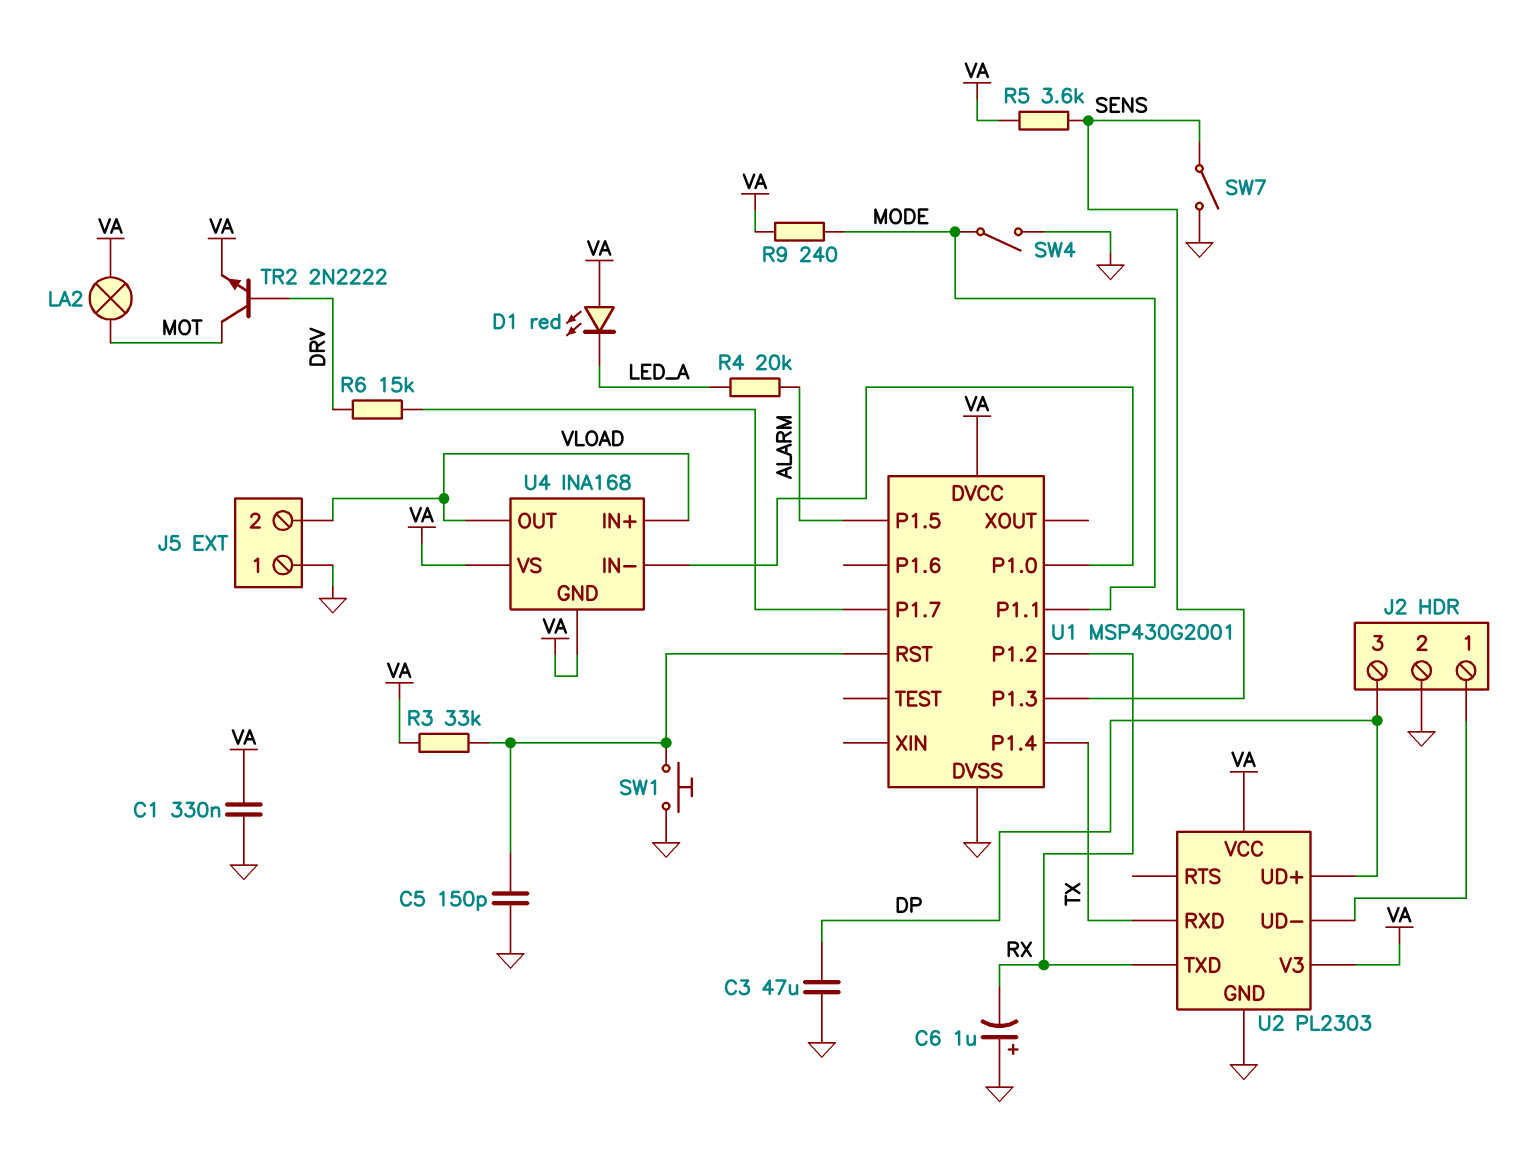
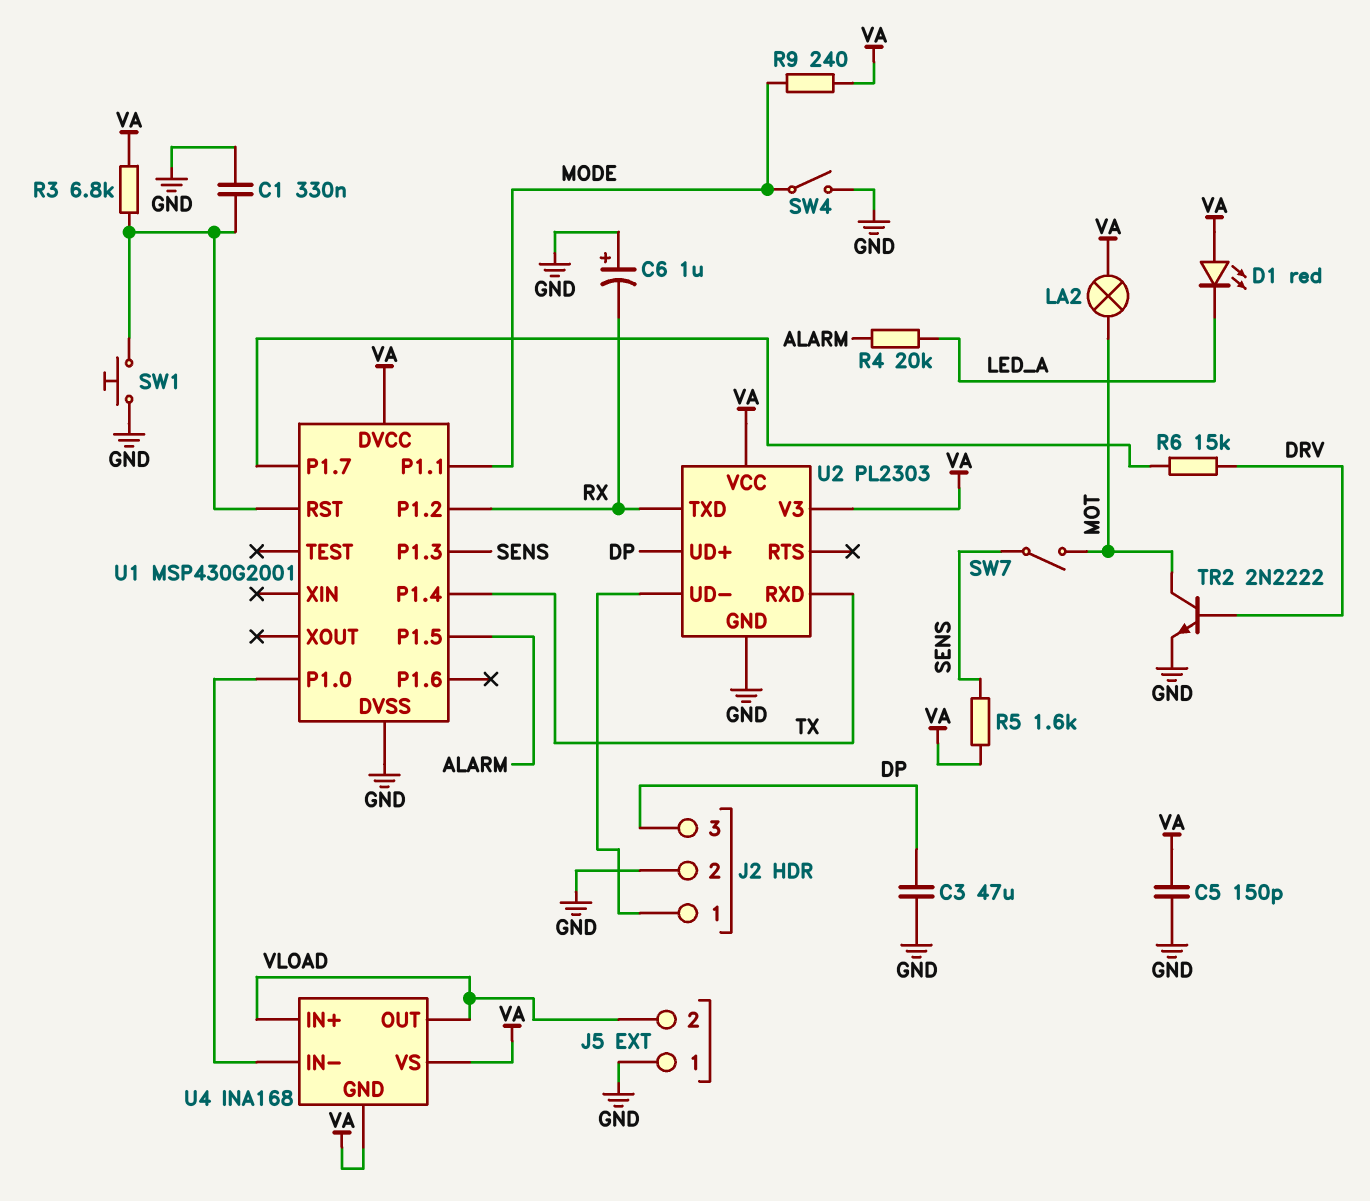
C1: 330nF (GND, VA) -> 330nF (GND, U1/RST)
C5: 150pF (GND, U1/RST) -> 150pF (GND, VA)
R3: 33k (U1/RST, VA) -> 6.8k (U1/RST, VA)
R5: 3.6k (SENS, VA) -> 1.6k (SENS, VA)
SW7: switch (GND, SENS) -> switch (MOT, SENS)
TR2: NPN 2N2222 (B DRV, C MOT, E VA) -> NPN 2N2222 (B DRV, C MOT, E GND)

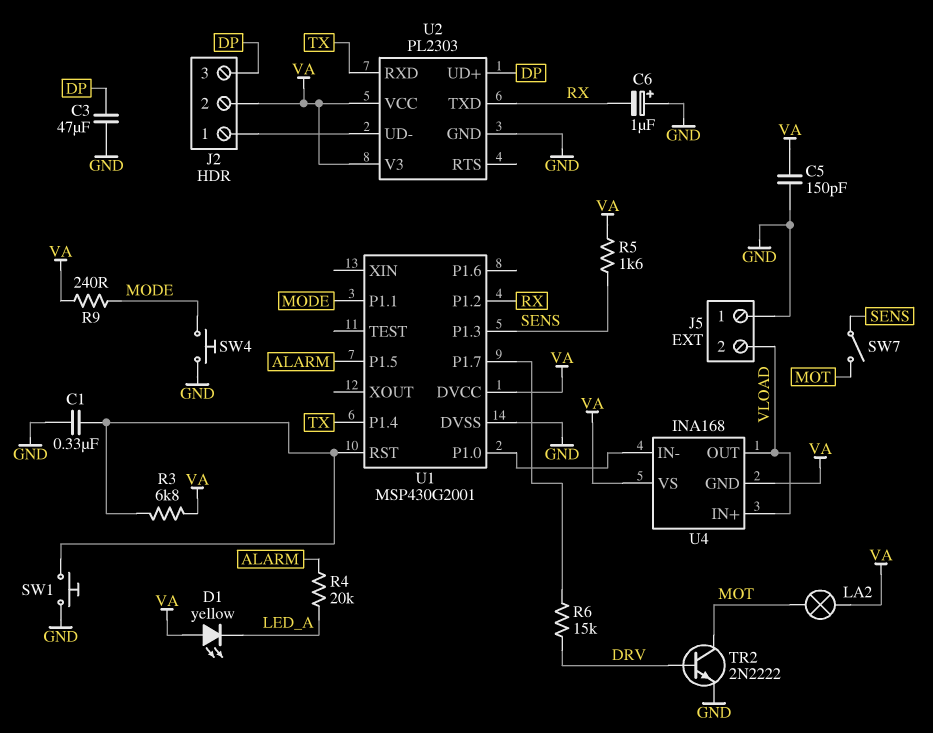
D1: LED red (A VA, K LED_A) -> LED yellow (A VA, K LED_A)
J2 pin 2: GND -> VA
SW4: switch (GND, MODE) -> button (GND, MODE)

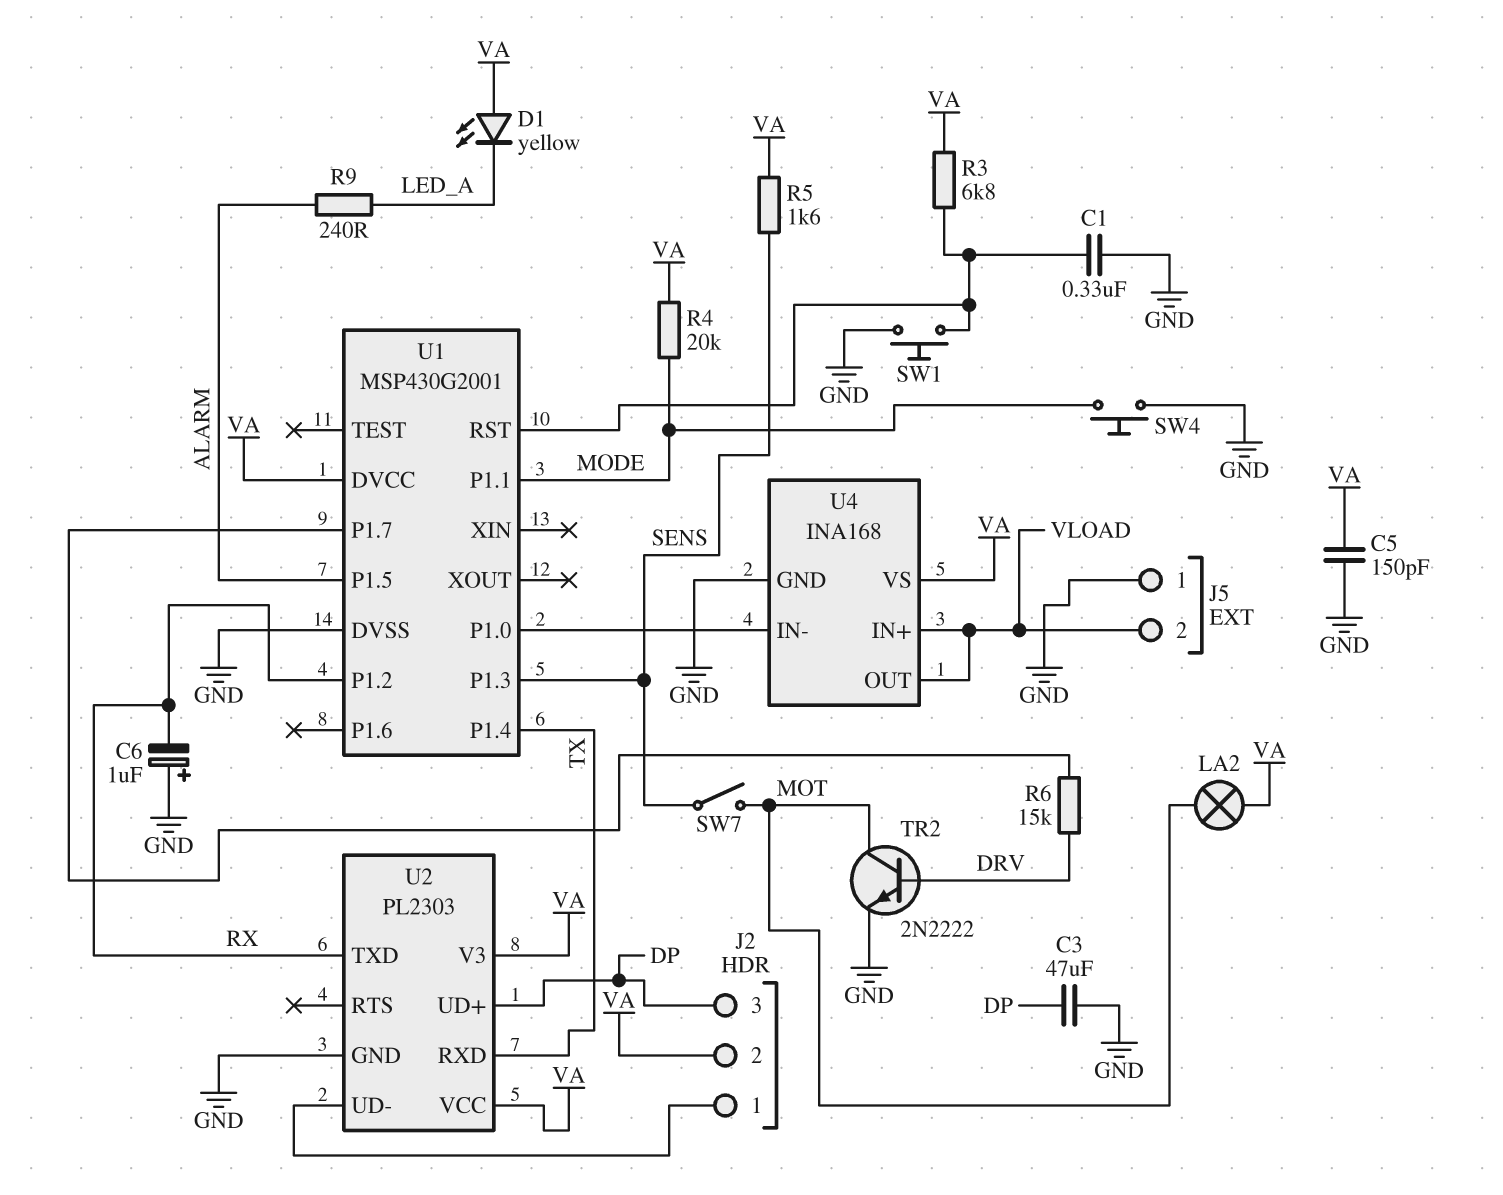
R4: 20k (ALARM, LED_A) -> 20k (MODE, VA)
R9: 240 (MODE, VA) -> 240 (ALARM, LED_A)
U4 pin GND: VA -> GND

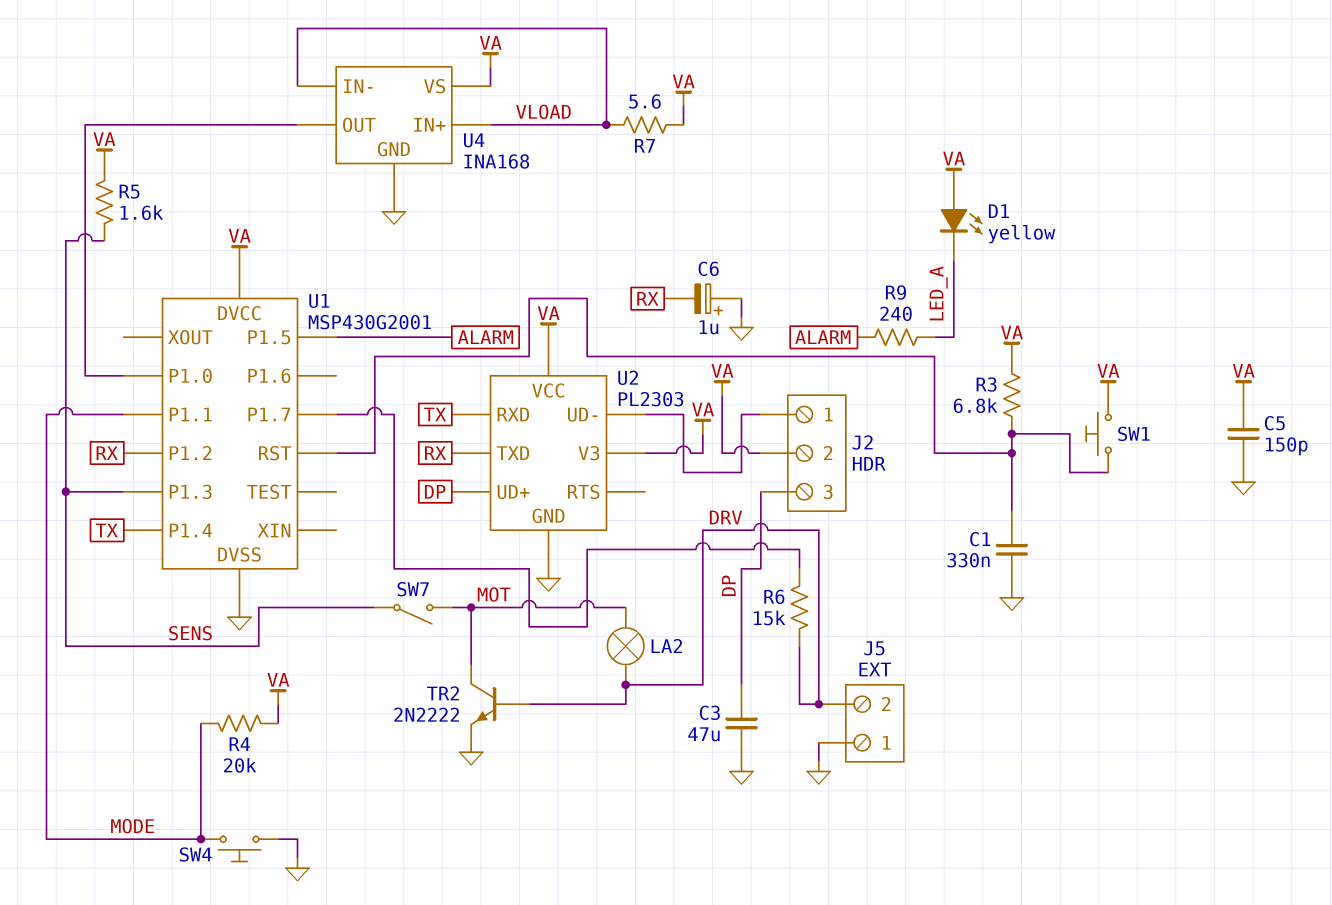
J5 pin 2: VLOAD -> DRV
LA2: lamp (MOT, VA) -> lamp (DRV, MOT)
R7: none -> 5.6 (VA, VLOAD)
SW1: button (GND, U1/RST) -> button (U1/RST, VA)
U4 pin IN-: U1/P1.0 -> VLOAD
U4 pin OUT: VLOAD -> U1/P1.0

